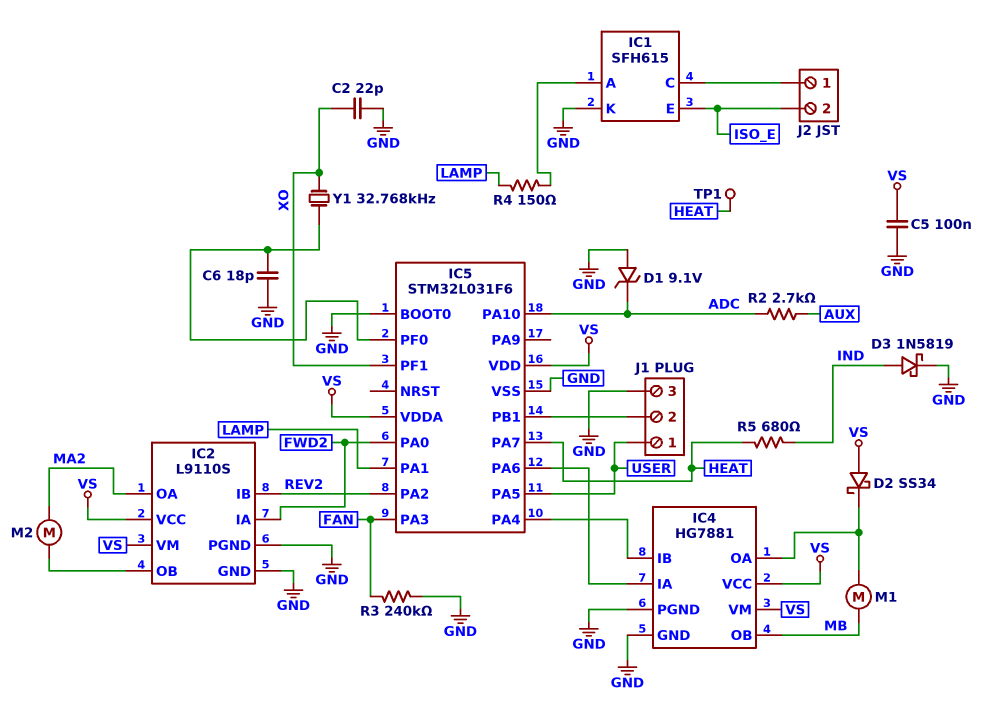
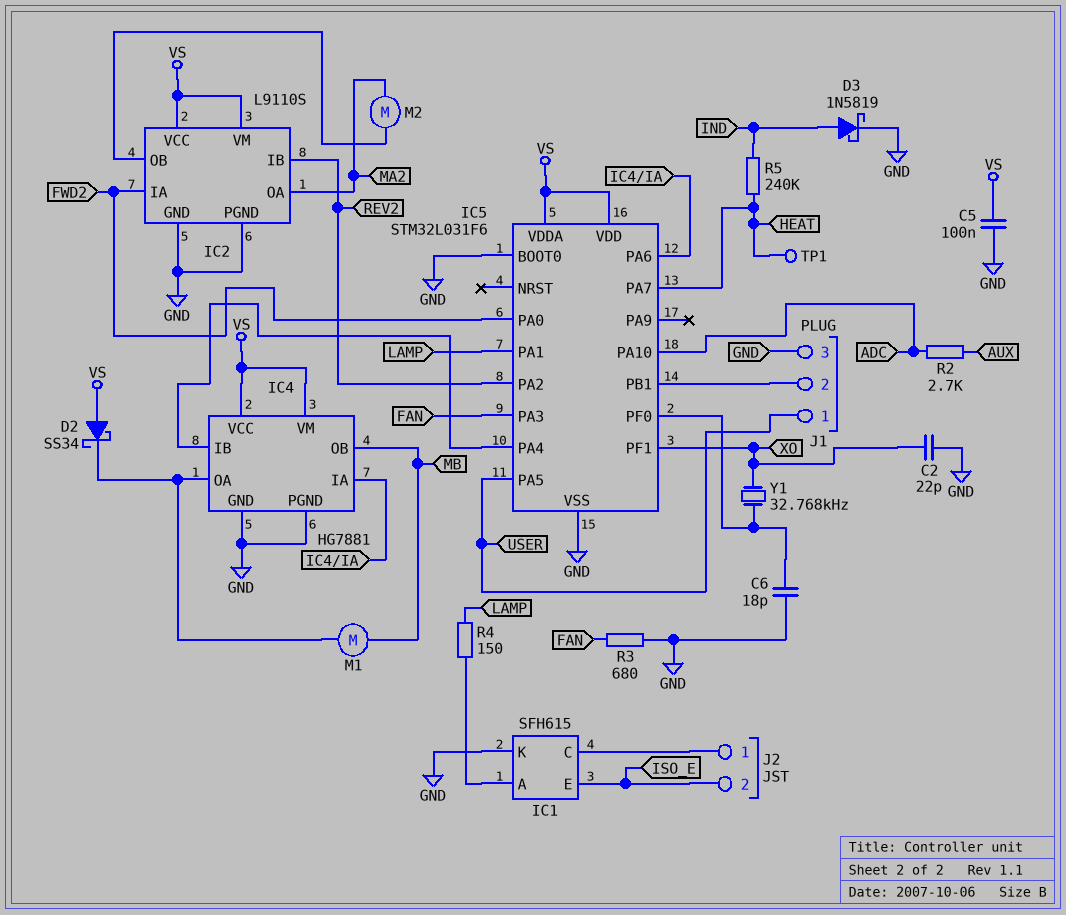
D1: zener 9.1V (A GND, K ADC) -> none
R3: 240k (FAN, GND) -> 680 (FAN, GND)
R5: 680 (HEAT, IND) -> 240k (HEAT, IND)

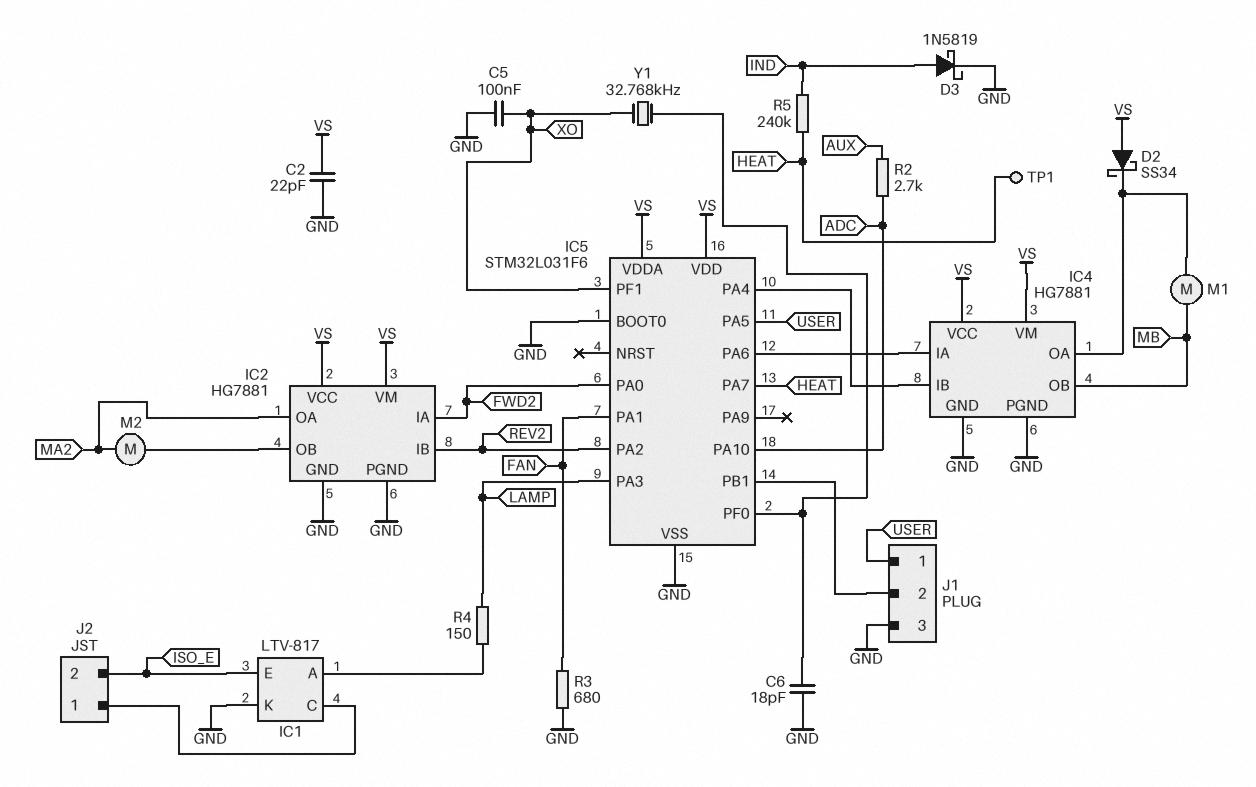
C2: 22pF (GND, XO) -> 22pF (GND, VS)
C5: 100nF (GND, VS) -> 100nF (GND, XO)
IC1: SFH615 -> LTV-817
IC2: L9110S -> HG7881
IC5 pin PA1: LAMP -> FAN
IC5 pin PA3: FAN -> LAMP

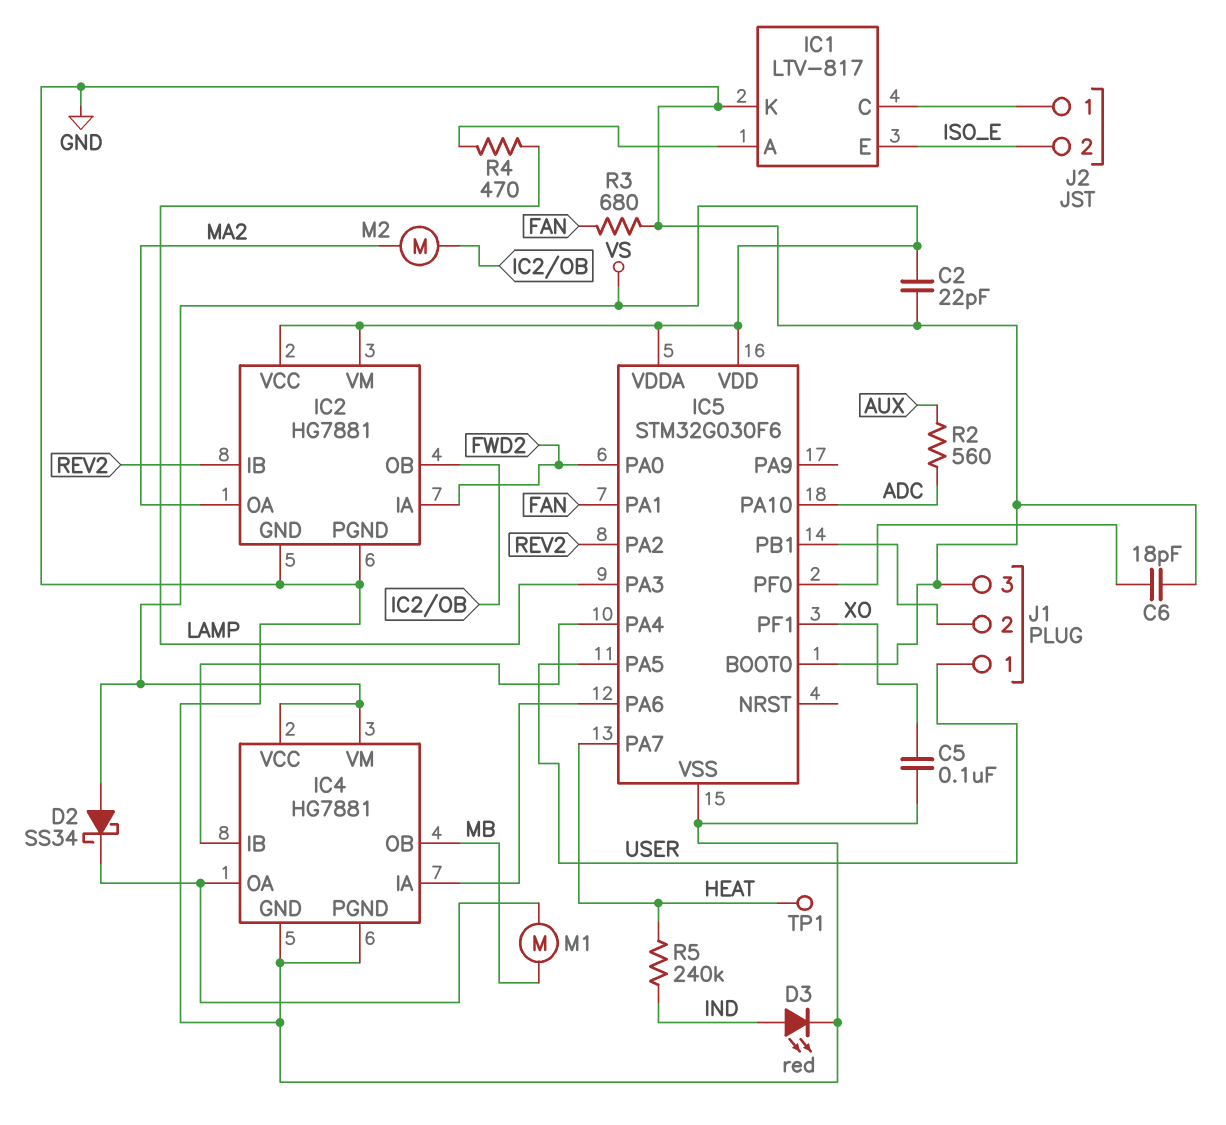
D3: schottky 1N5819 (A IND, K GND) -> LED red (A IND, K GND)
IC5: STM32L031F6 -> STM32G030F6
R2: 2.7k (ADC, AUX) -> 560 (ADC, AUX)
R4: 150 (IC1/A, LAMP) -> 470 (IC1/A, LAMP)
Y1: 32.768kHz (IC5/PF0, XO) -> none

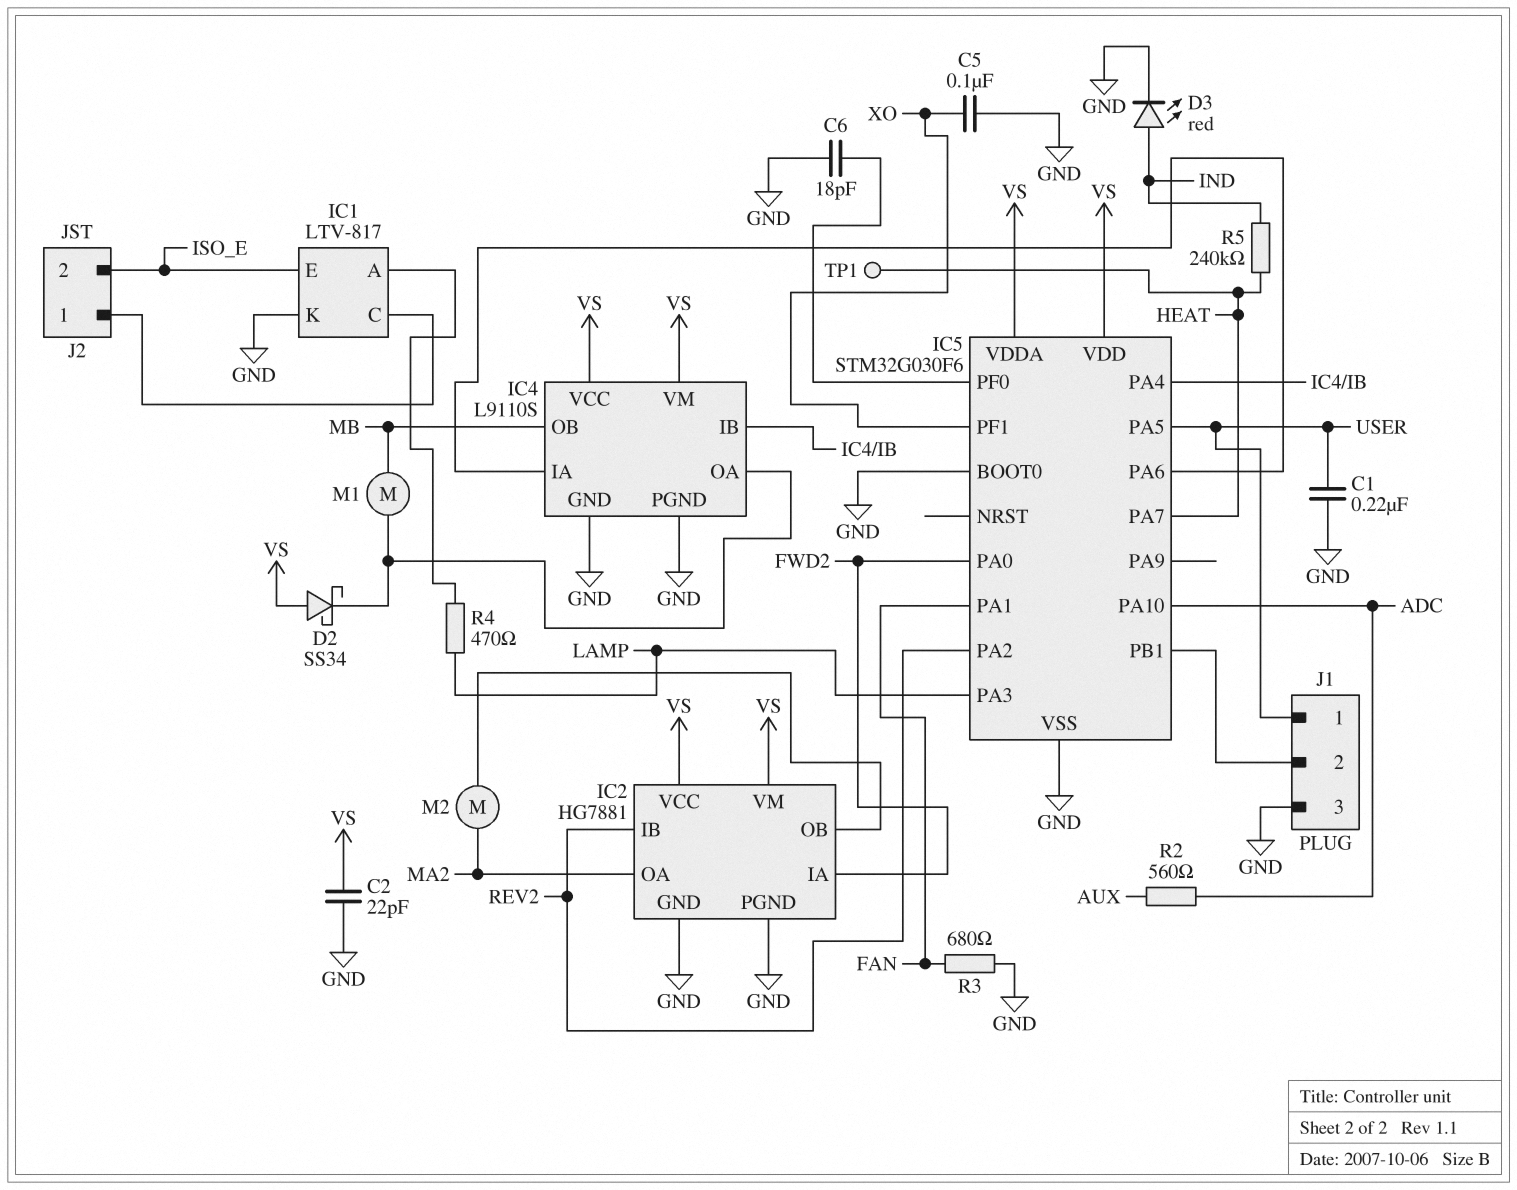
C1: none -> 220nF (GND, USER)
IC4: HG7881 -> L9110S

